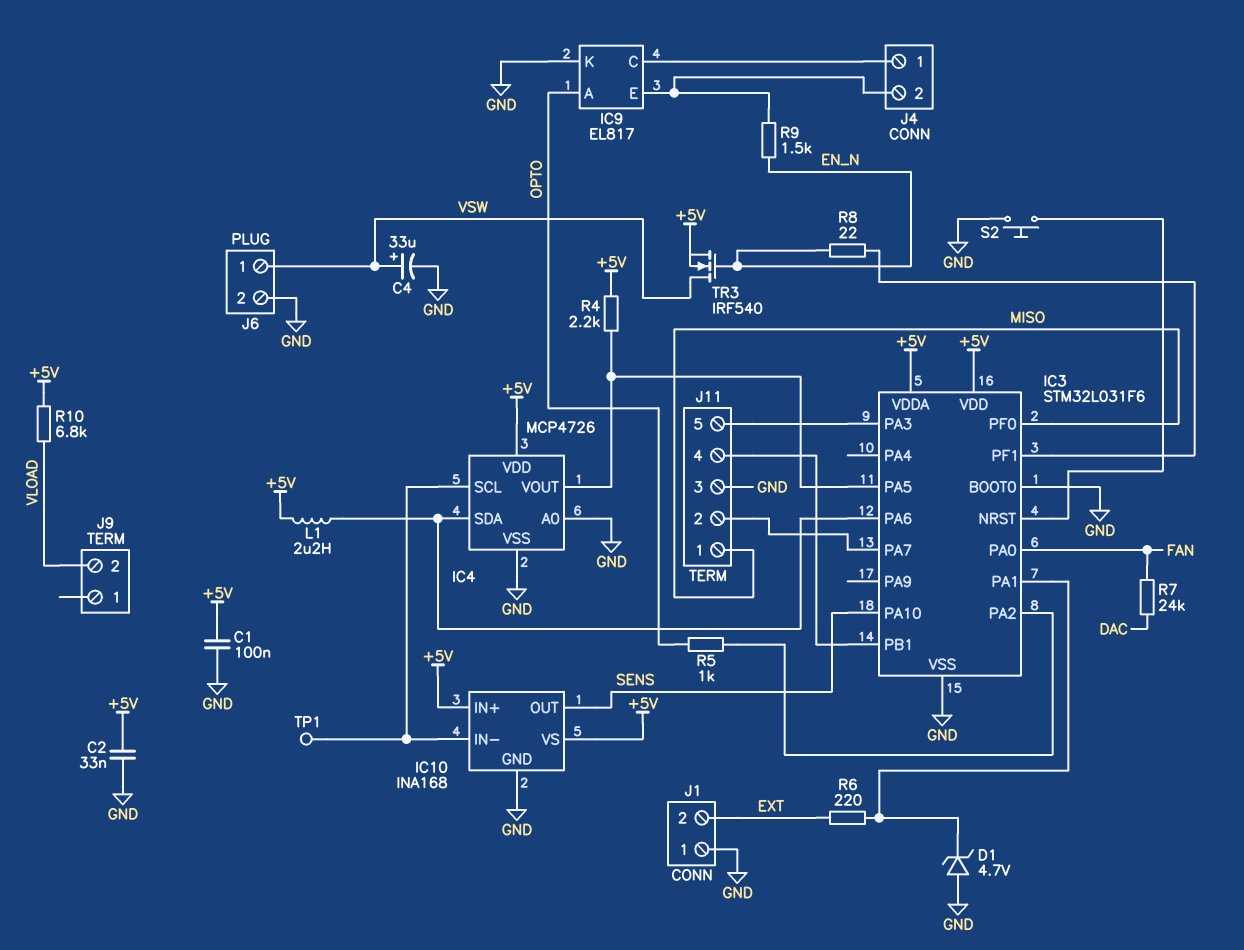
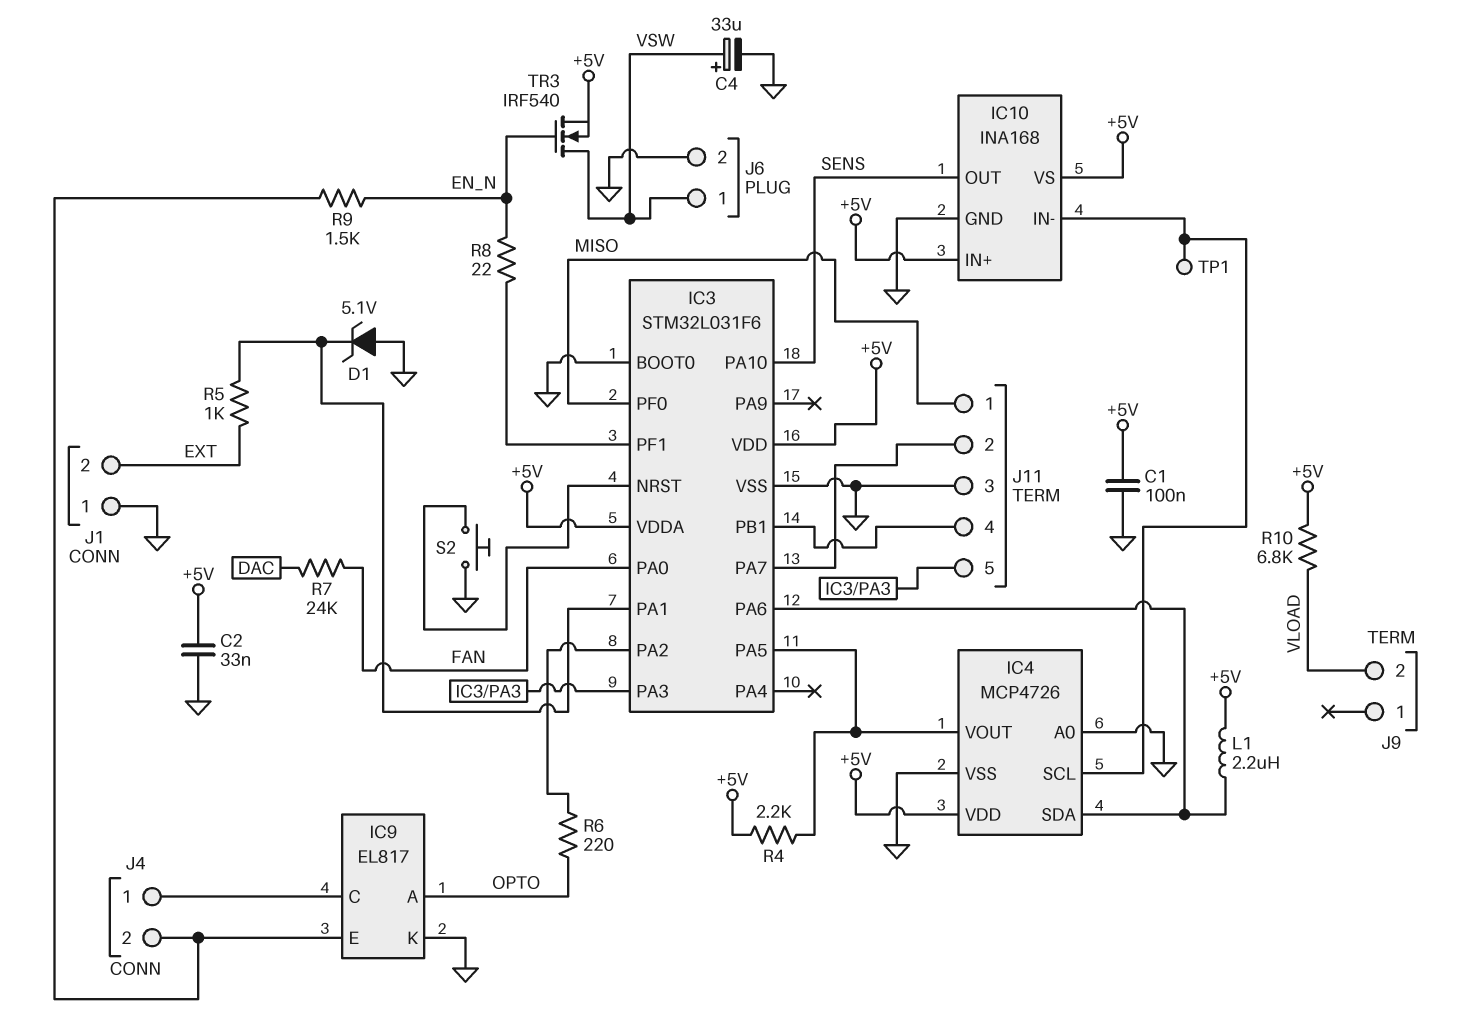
D1: zener 4.7V (A GND, K IC3/PA1) -> zener 5.1V (A GND, K IC3/PA1)
R5: 1k (IC3/PA2, OPTO) -> 1k (EXT, IC3/PA1)
R6: 220 (EXT, IC3/PA1) -> 220 (IC3/PA2, OPTO)

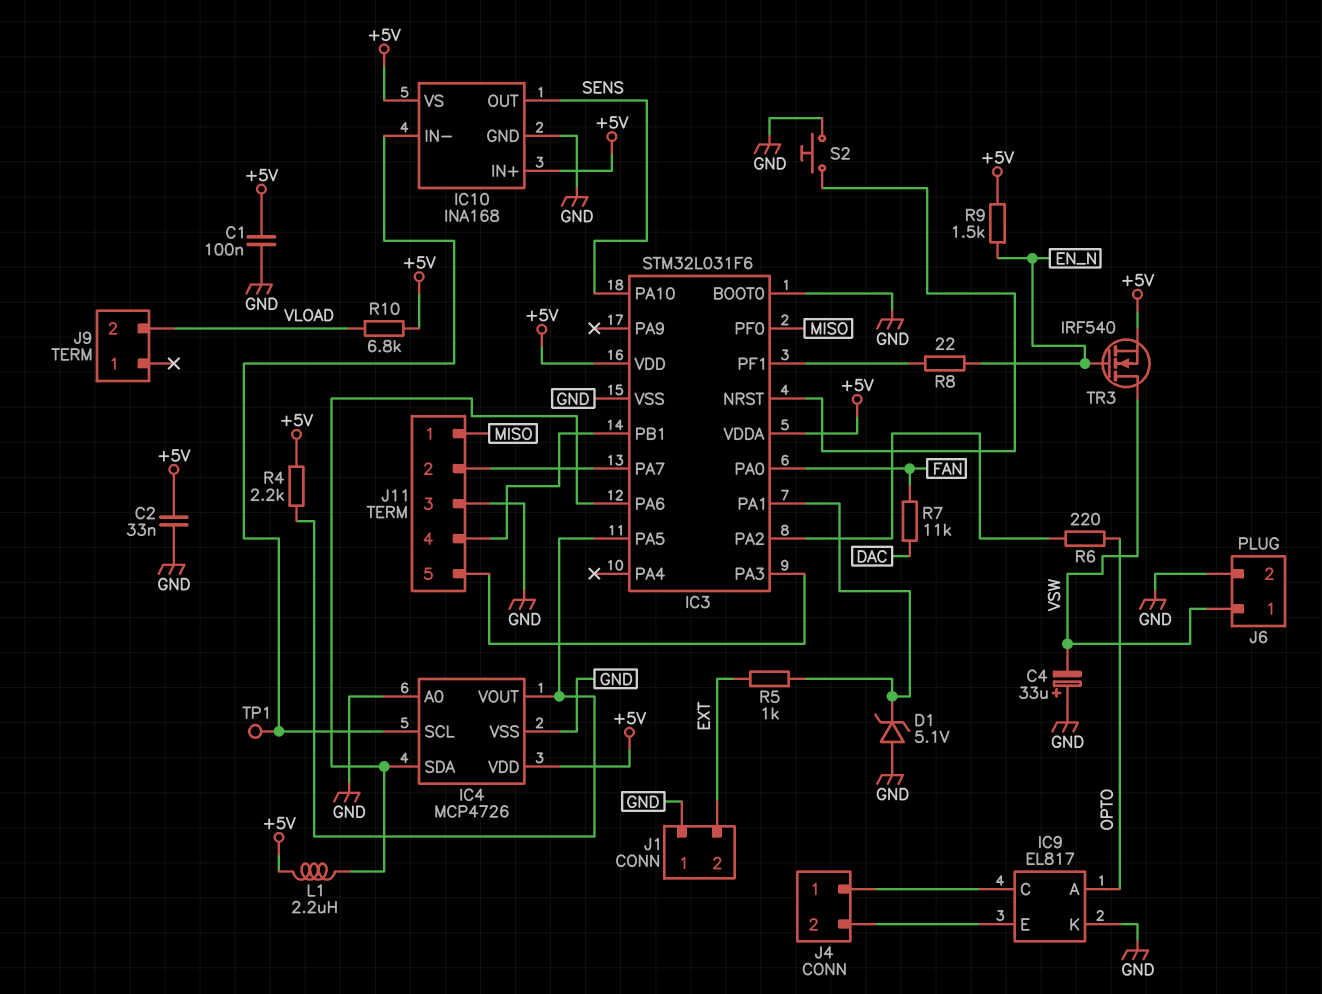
C4: 33uF (plus VSW, minus GND) -> 33uF (plus GND, minus VSW)
R7: 24k (DAC, FAN) -> 11k (DAC, FAN)
R9: 1.5k (EN_N, IC9/E) -> 1.5k (+5V, EN_N)

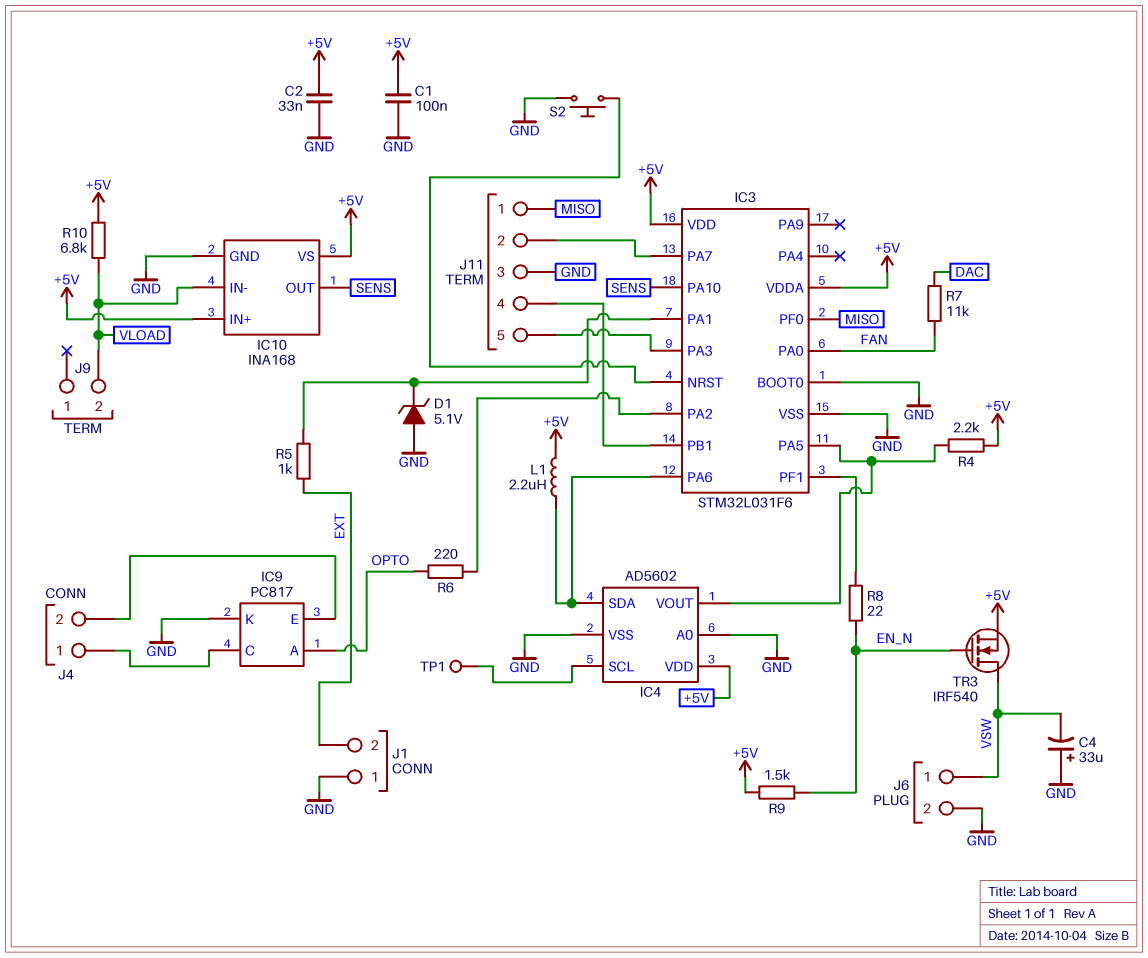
IC4: MCP4726 -> AD5602
IC9: EL817 -> PC817
IC10 pin IN-: IC4/SCL -> VLOAD

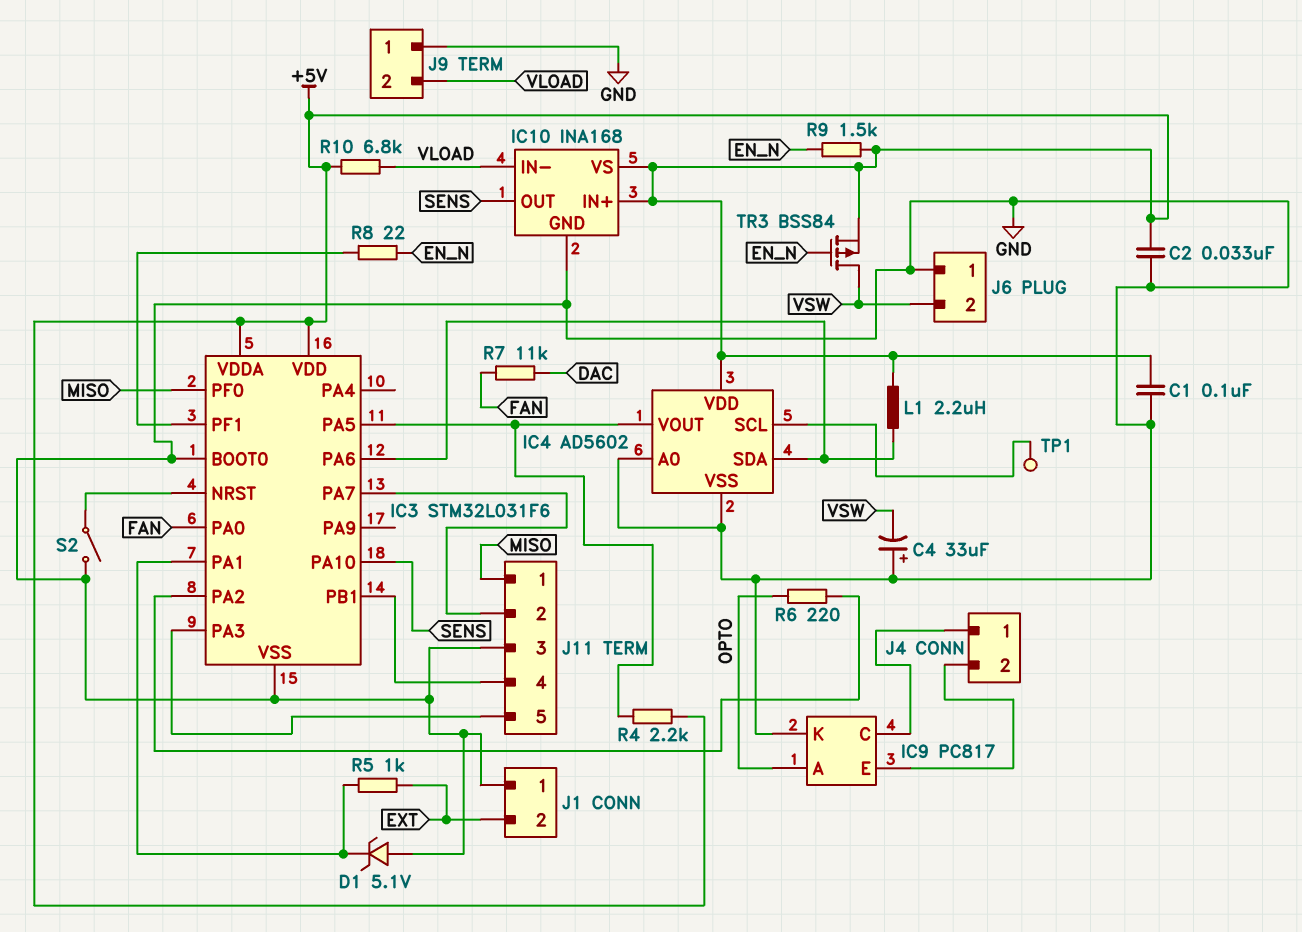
J6 pin 1: VSW -> GND
J6 pin 2: GND -> VSW
J9 pin 1: none -> GND
S2: button (GND, IC3/NRST) -> switch (GND, IC3/NRST)
TR3: NMOS IRF540 (G EN_N, D VSW, S +5V) -> PMOS BSS84 (G EN_N, D VSW, S +5V)

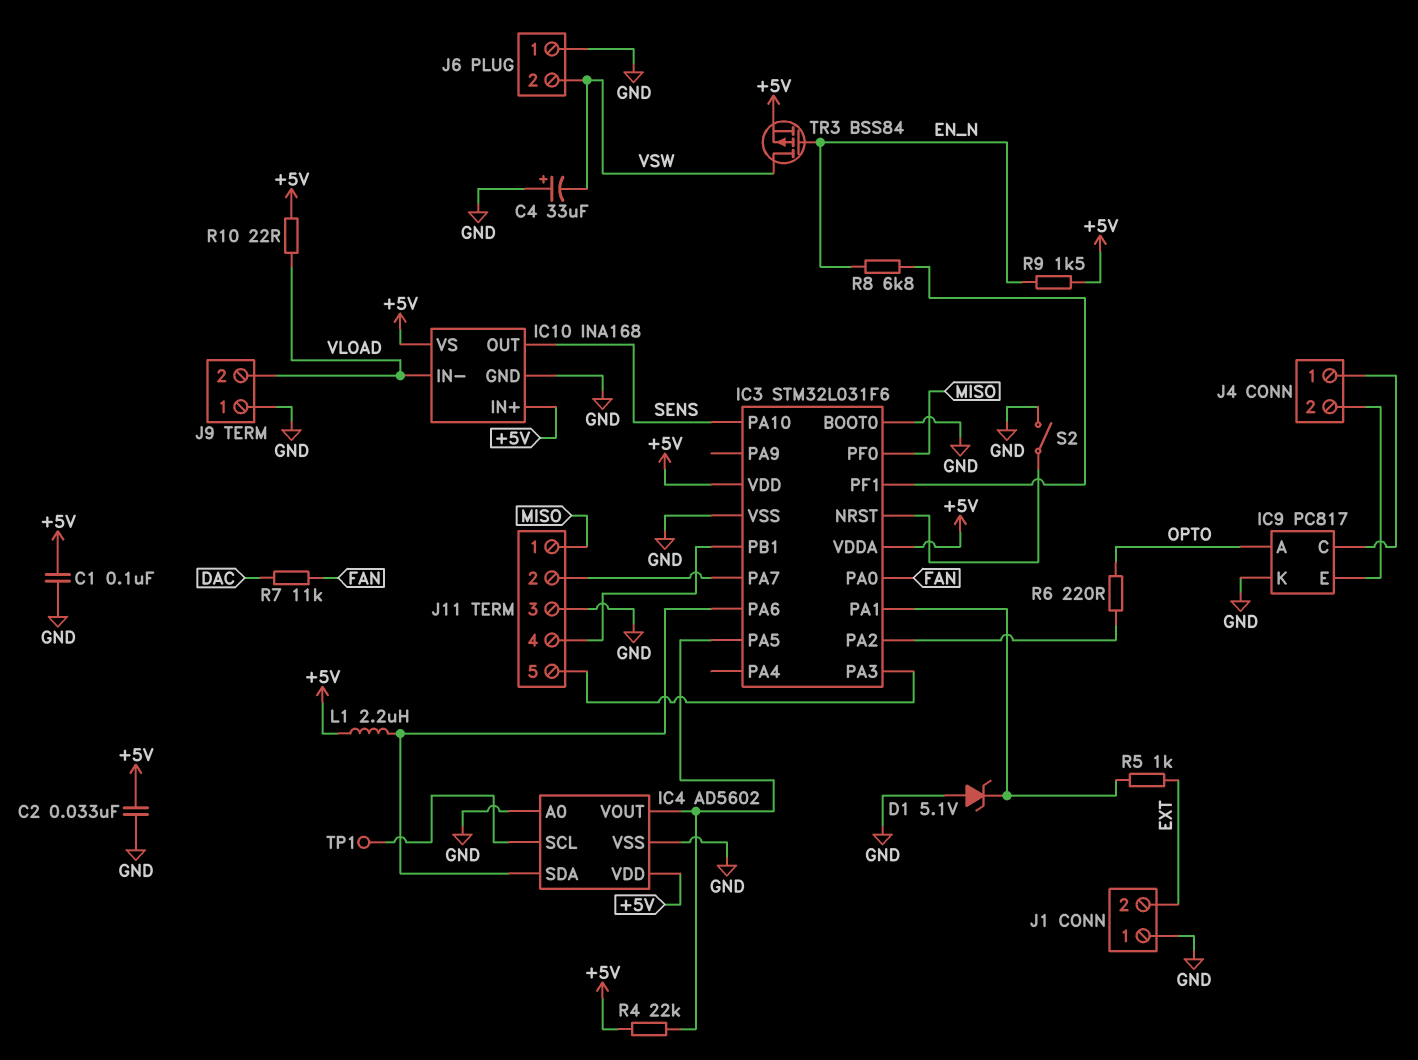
R4: 2.2k (+5V, IC3/PA5) -> 22k (+5V, IC3/PA5)
R8: 22 (EN_N, IC3/PF1) -> 6.8k (EN_N, IC3/PF1)
R10: 6.8k (+5V, VLOAD) -> 22 (+5V, VLOAD)

